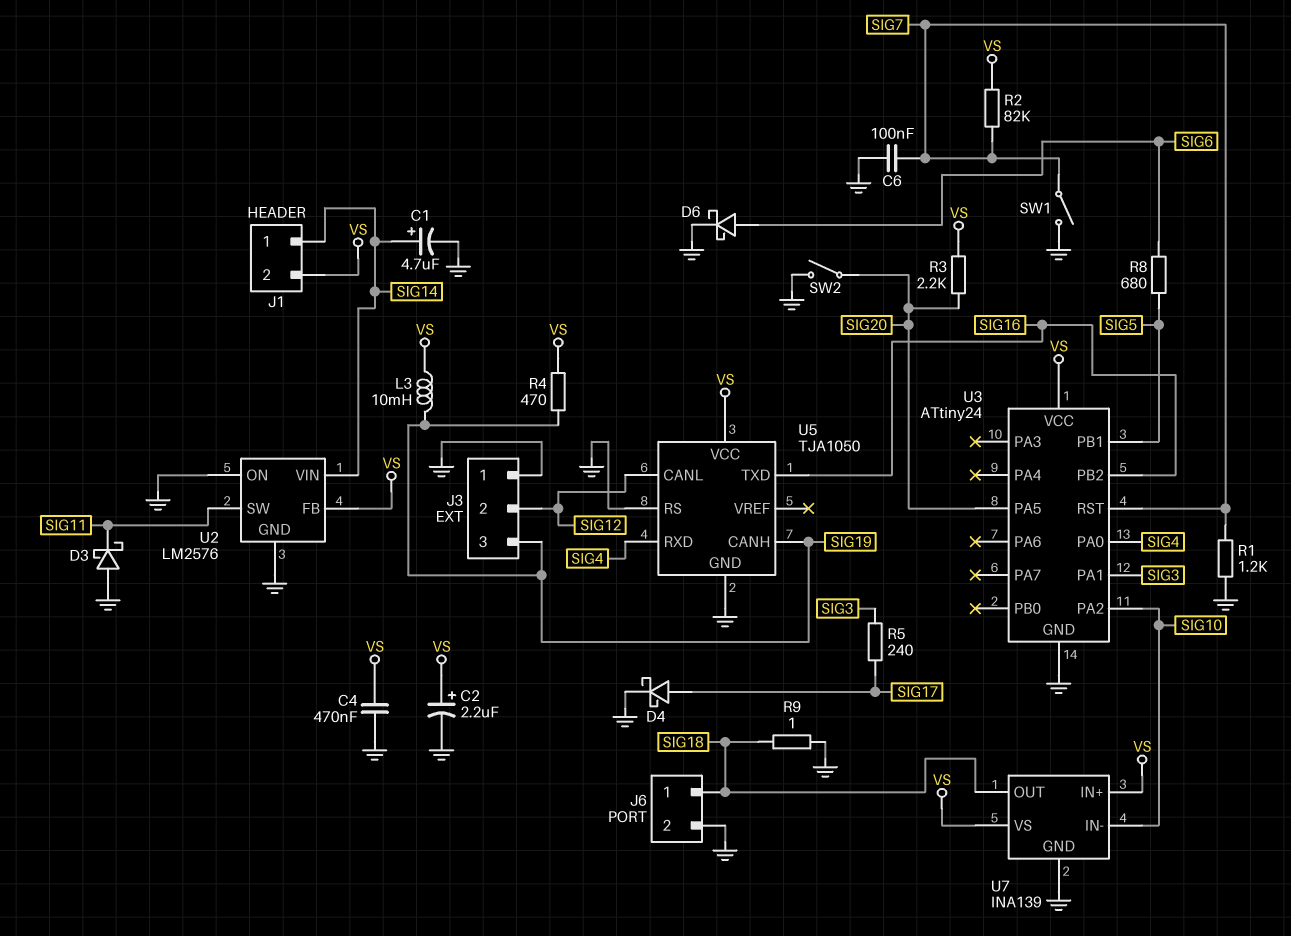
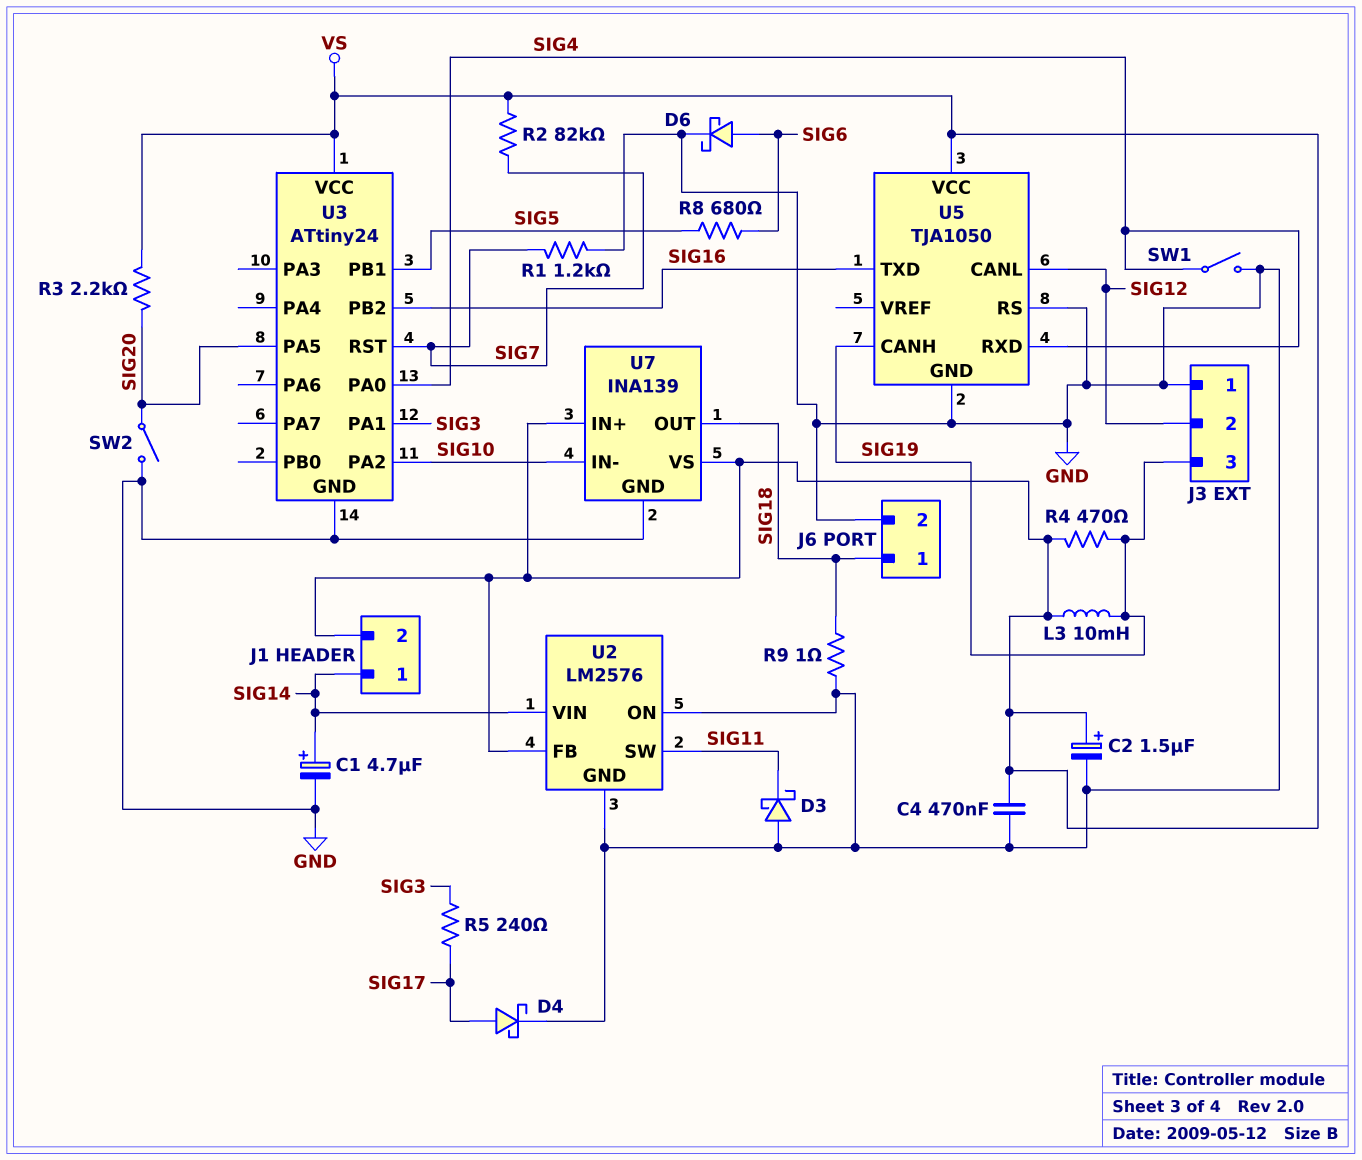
C2: 2.2uF (plus VS, minus GND) -> 1.5uF (plus VS, minus GND)
C6: 100nF (GND, SIG7) -> none
SW1: switch (GND, SIG7) -> switch (GND, SIG4)

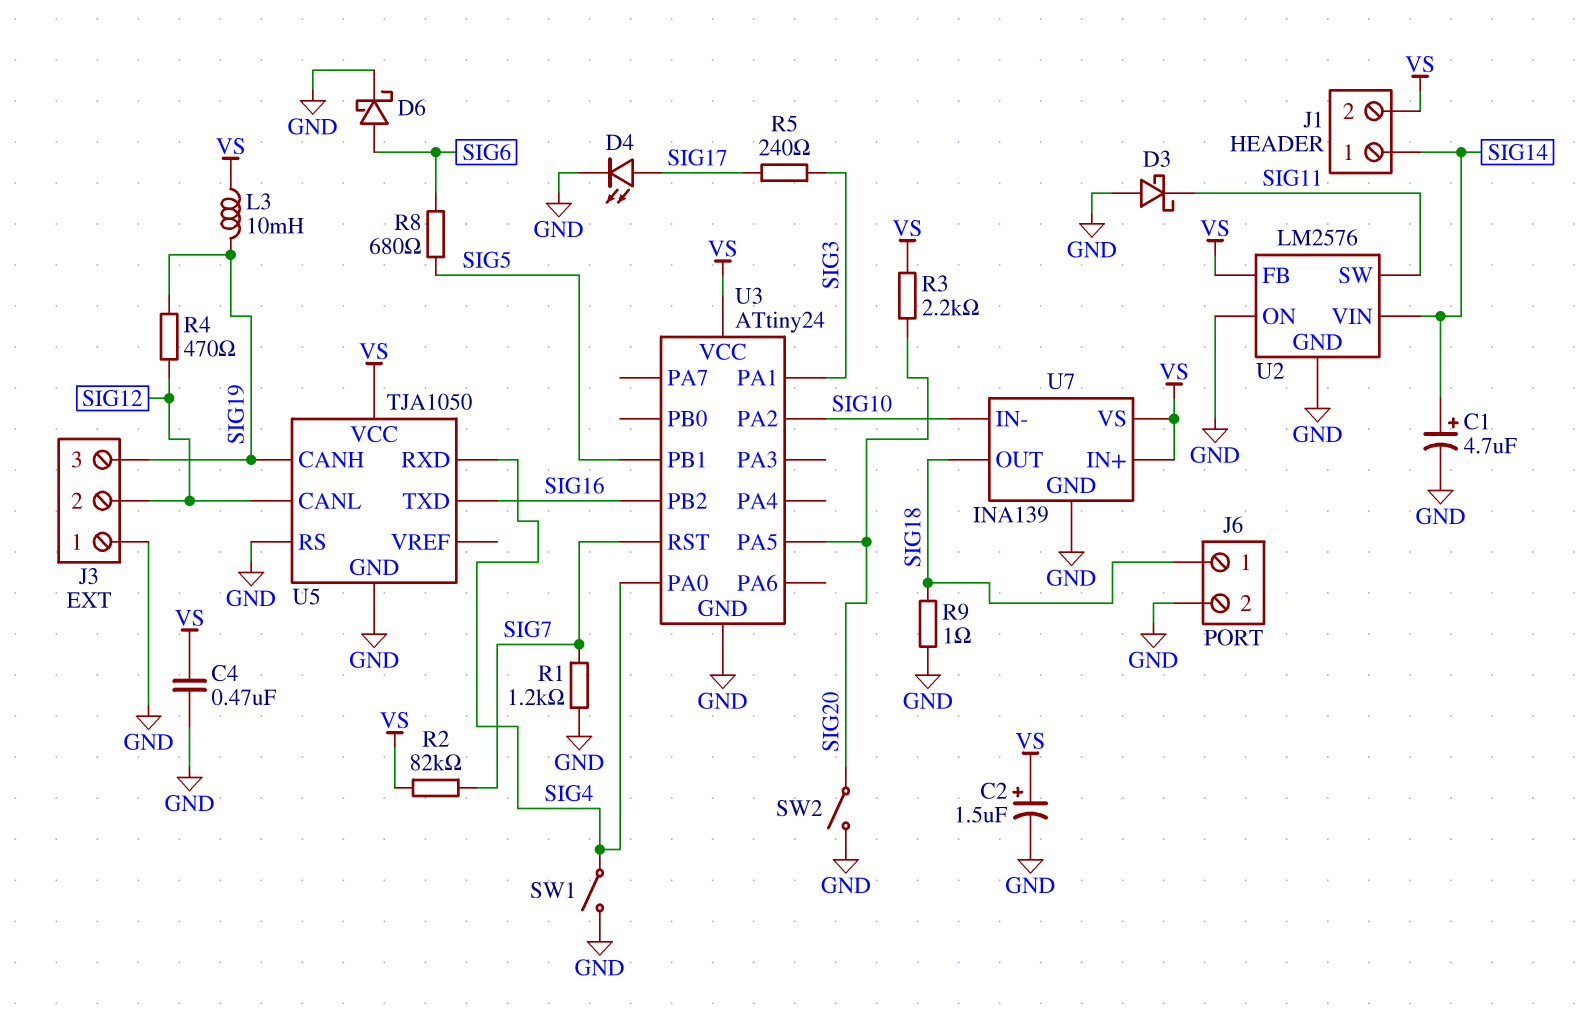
D4: schottky (A SIG17, K GND) -> LED (A SIG17, K GND)
R4: 470 (SIG19, VS) -> 470 (SIG12, SIG19)

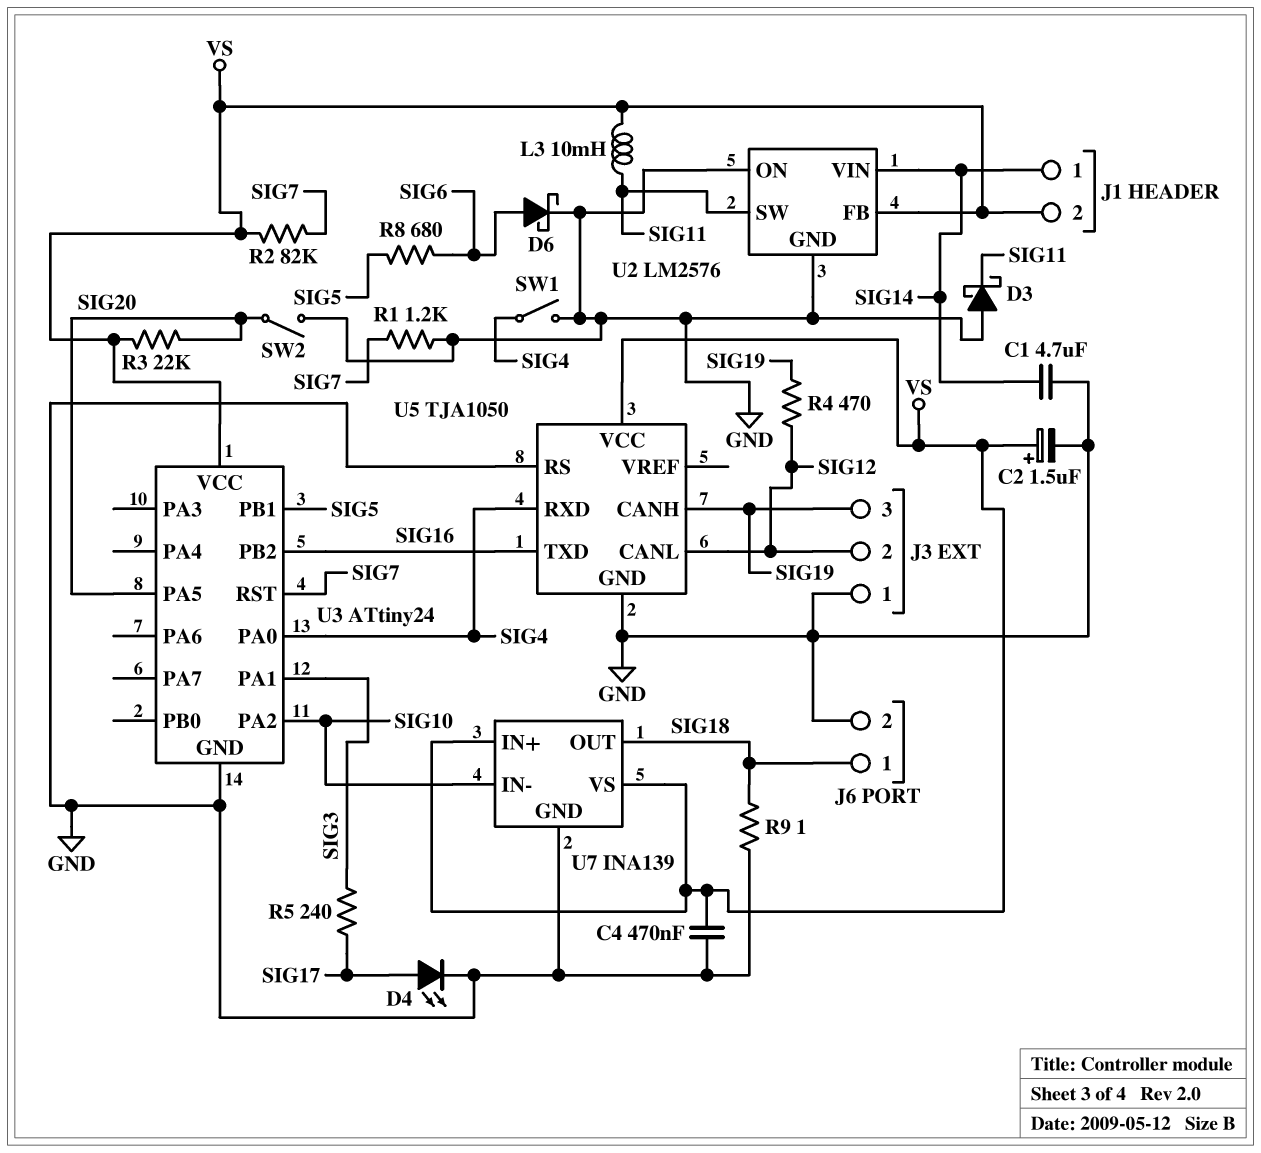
C1: 4.7uF (plus SIG14, minus GND) -> 4.7uF (GND, SIG14)
L3: 10mH (SIG19, VS) -> 10mH (SIG11, VS)
R3: 2.2k (SIG20, VS) -> 22k (SIG20, VS)

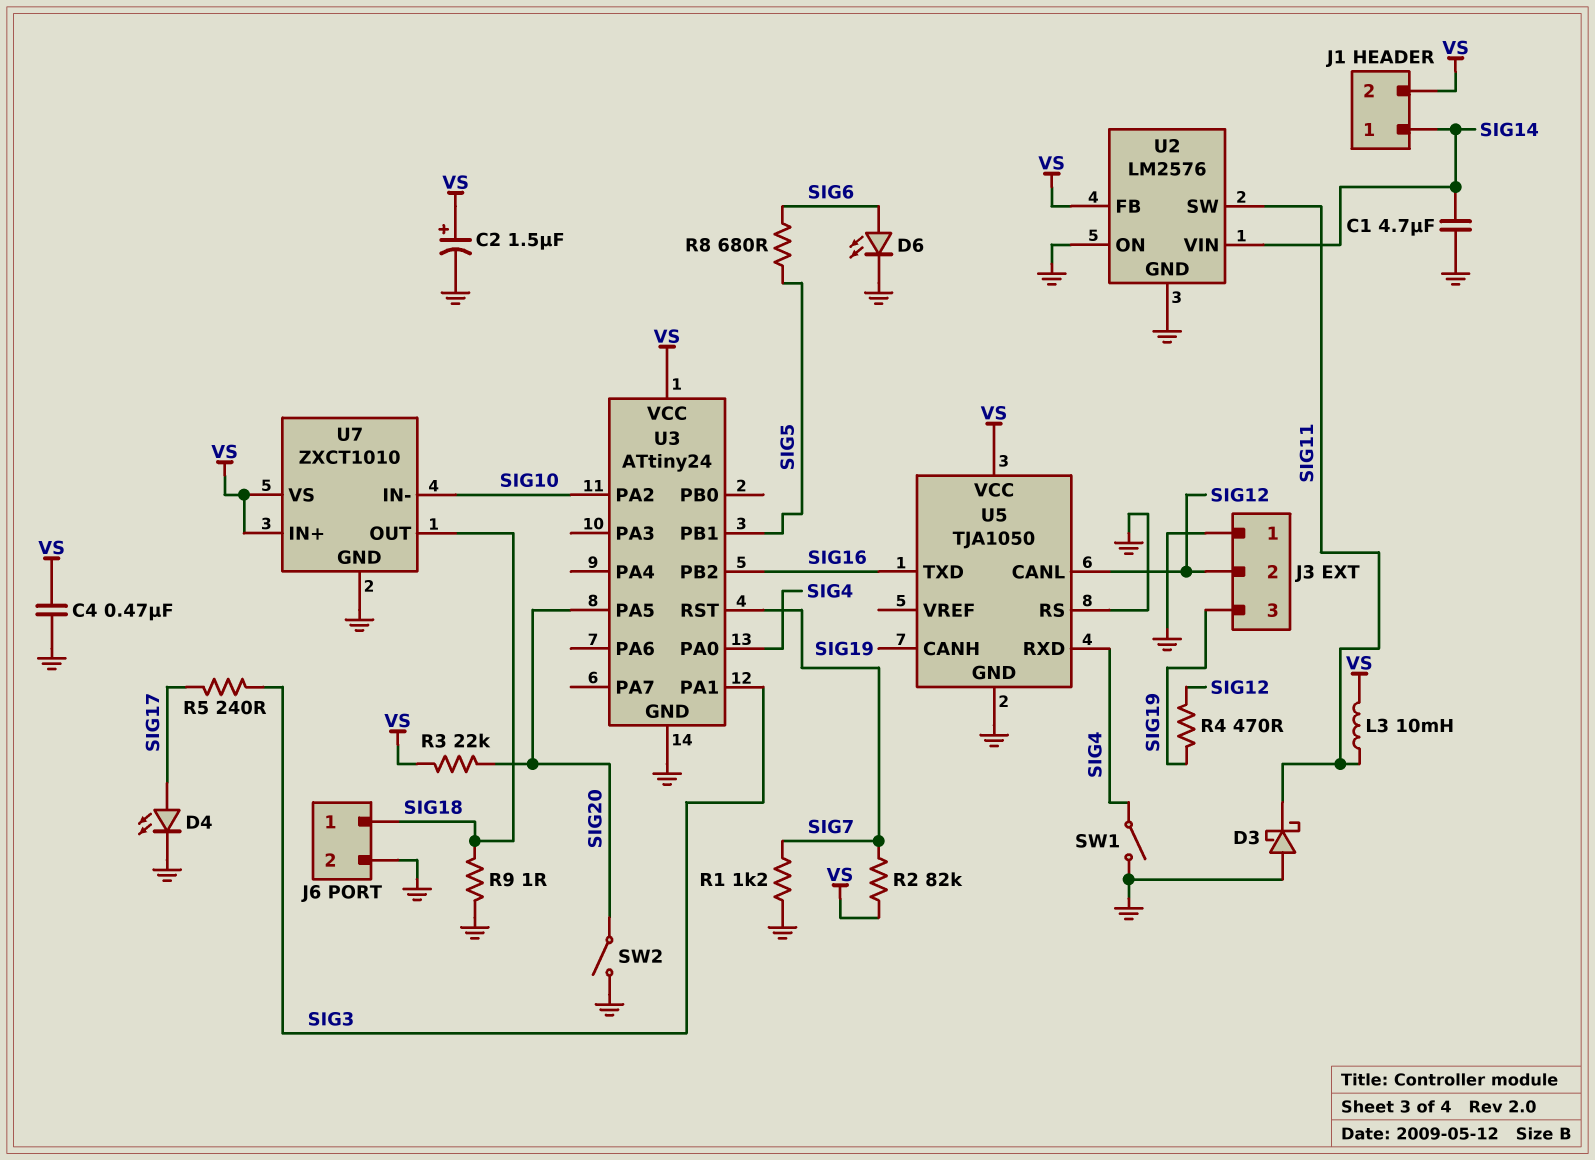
D6: schottky (A SIG6, K GND) -> LED (A SIG6, K GND)
U7: INA139 -> ZXCT1010

